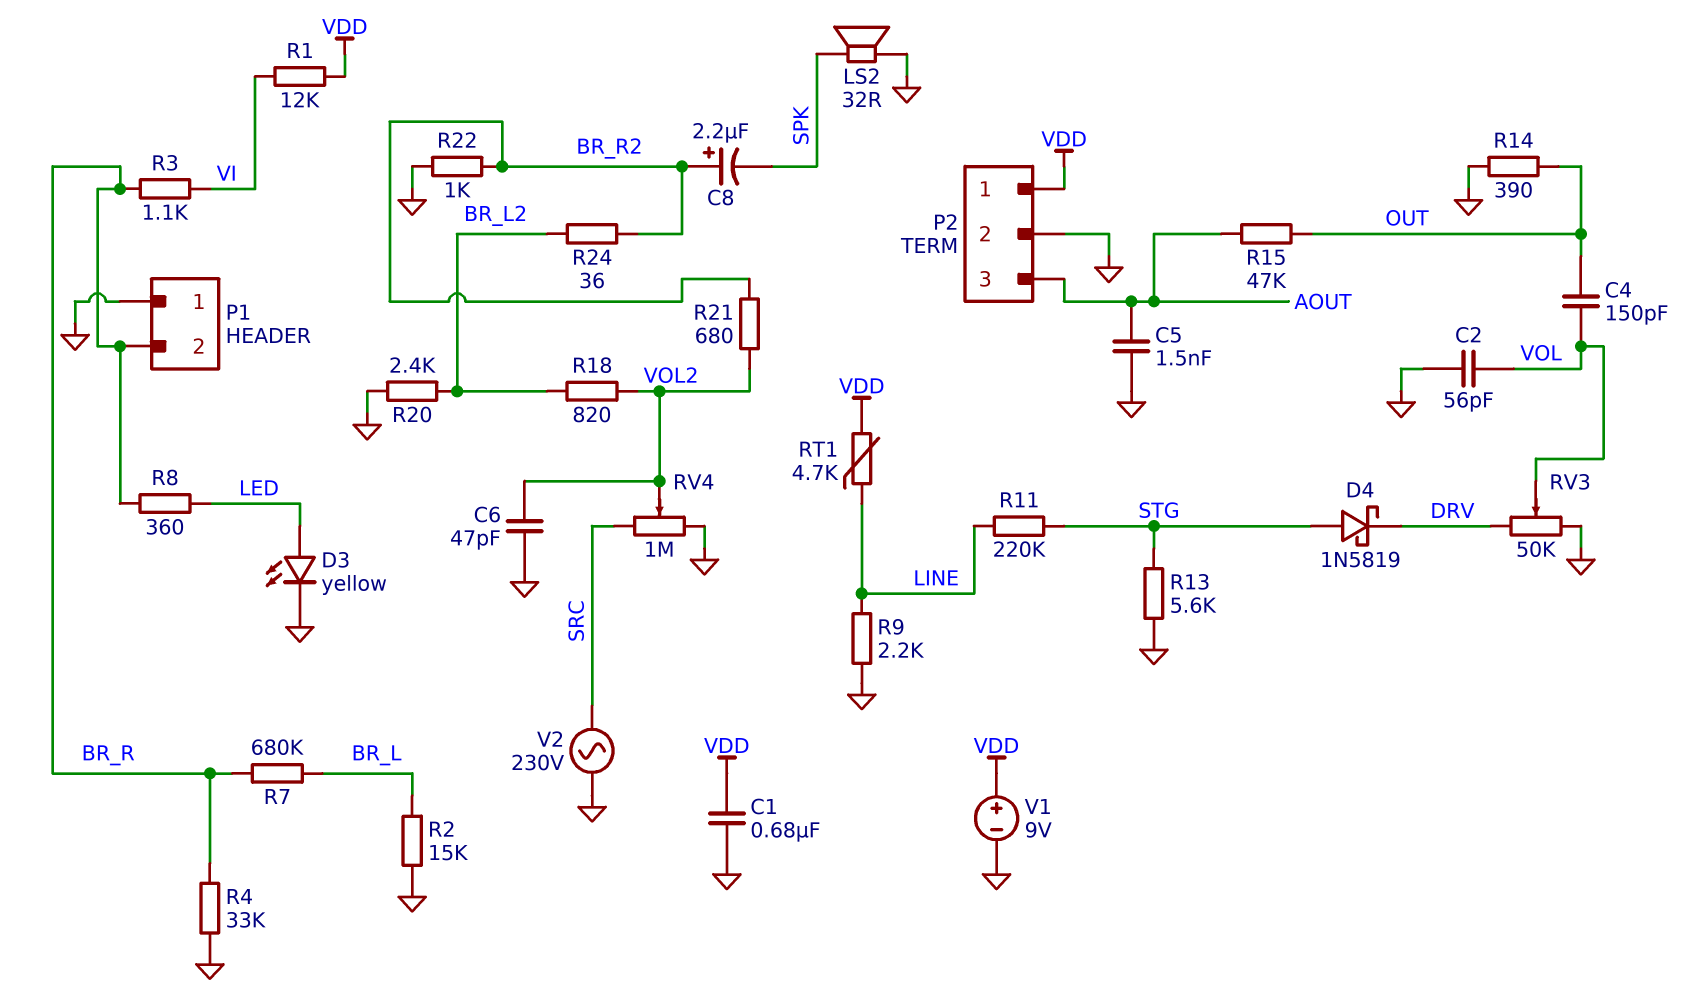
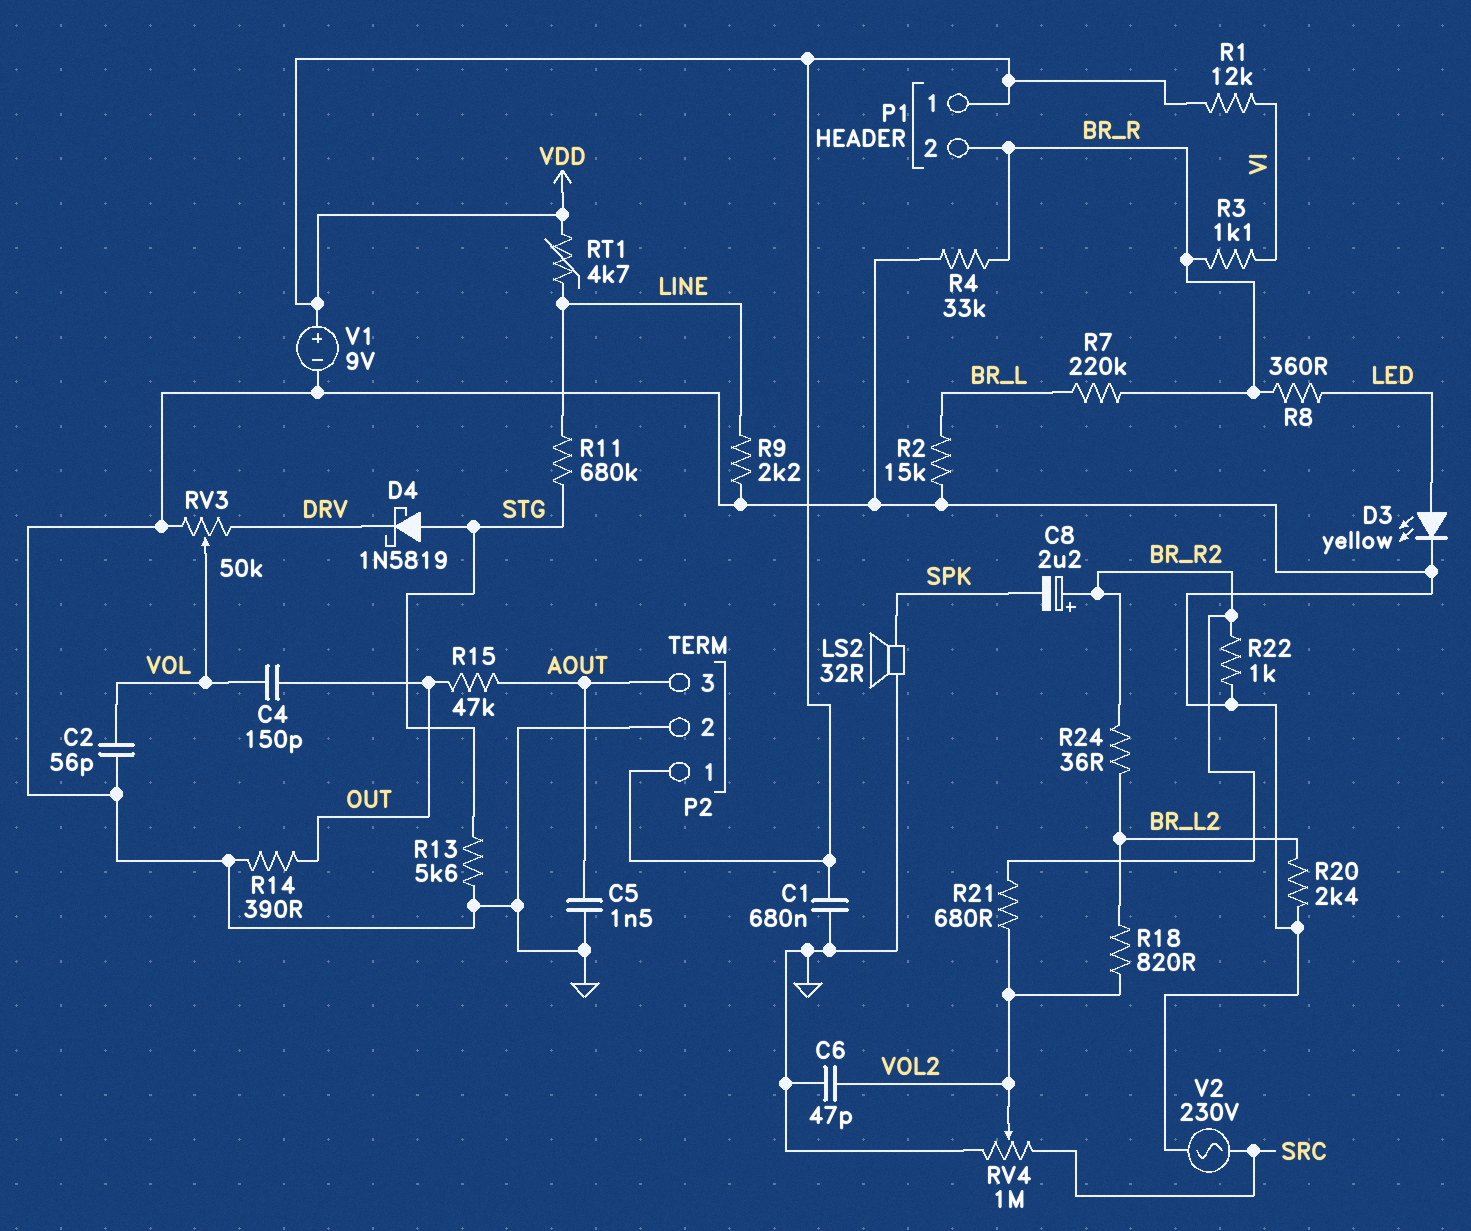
P1 pin 1: GND -> VDD
R7: 680k (BR_L, BR_R) -> 220k (BR_L, BR_R)
R11: 220k (LINE, STG) -> 680k (LINE, STG)

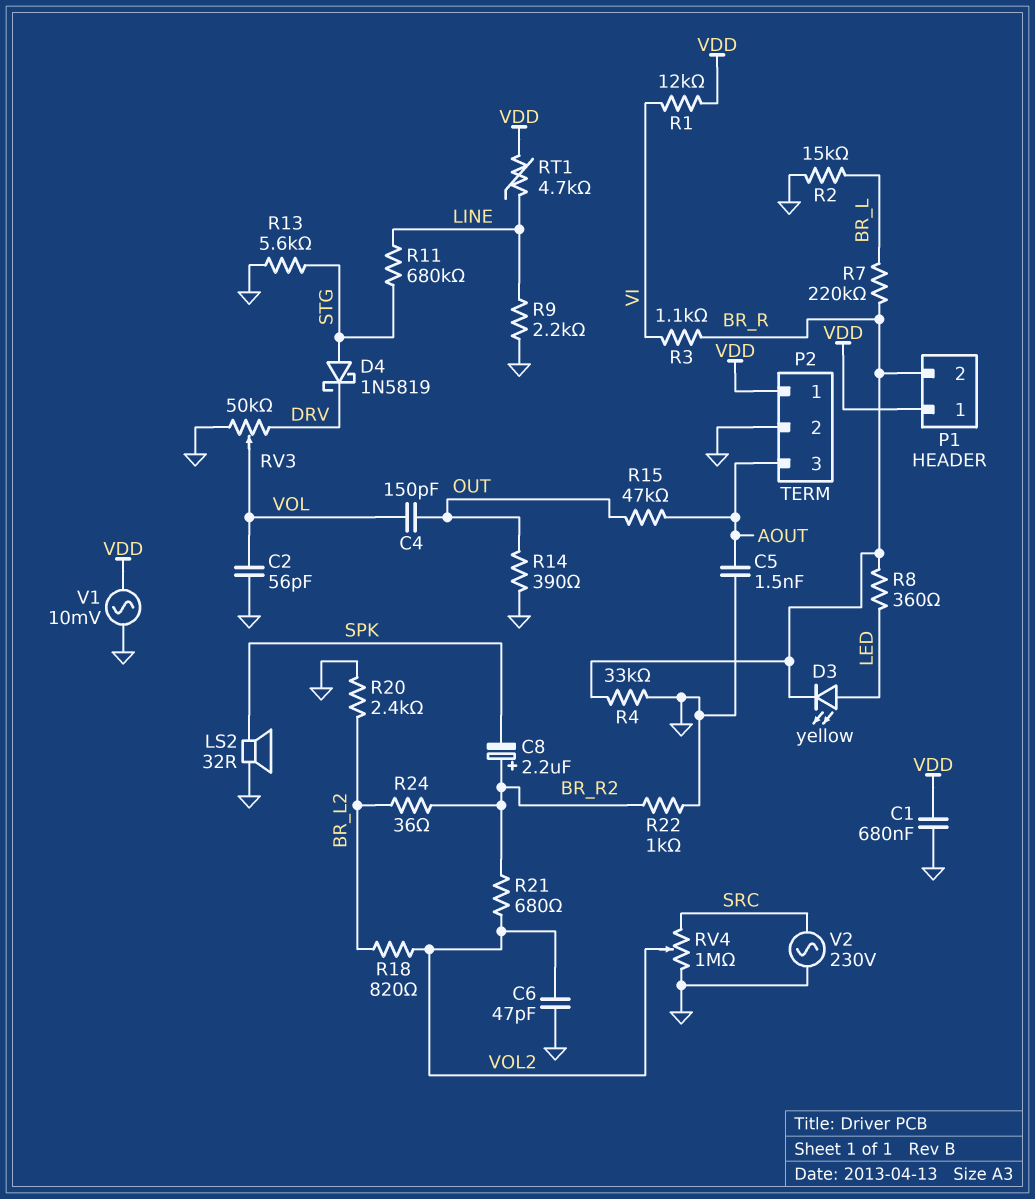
D3: LED yellow (A LED, K GND) -> LED yellow (A LED, K BR_R)
V1: 9V (plus VDD, minus GND) -> AC 10mV (GND, VDD)

